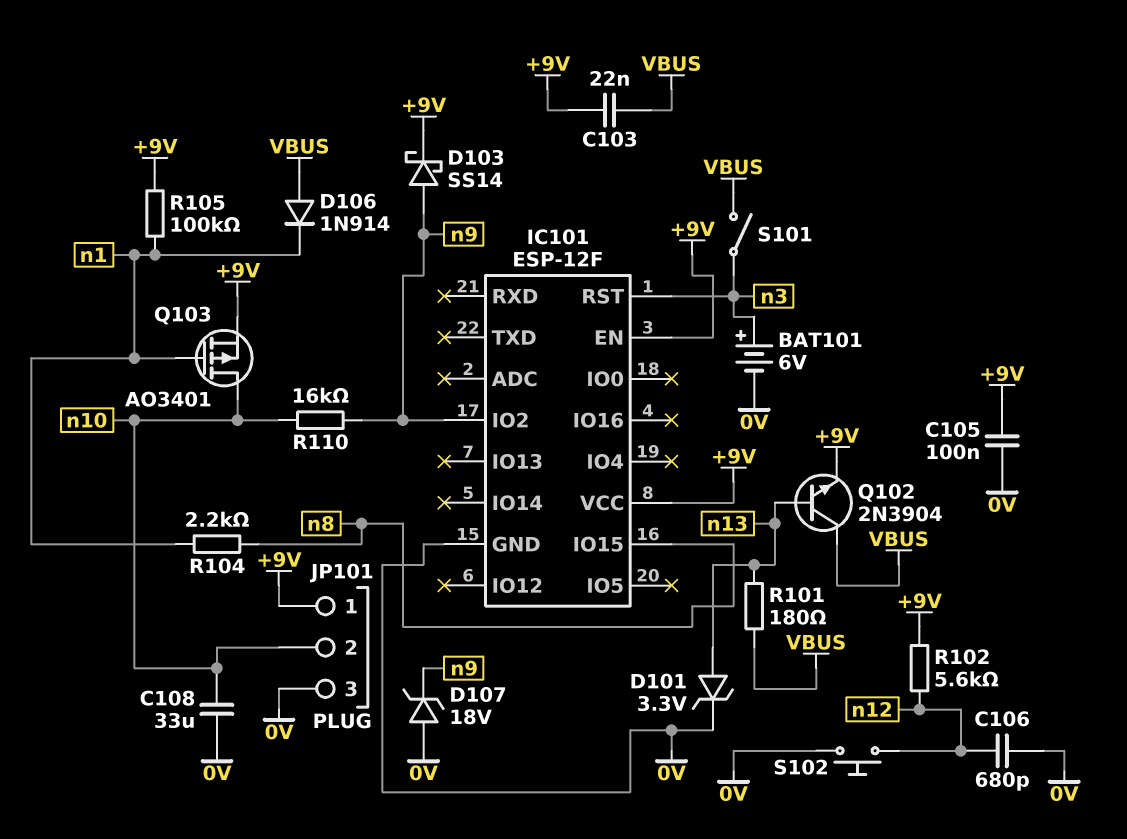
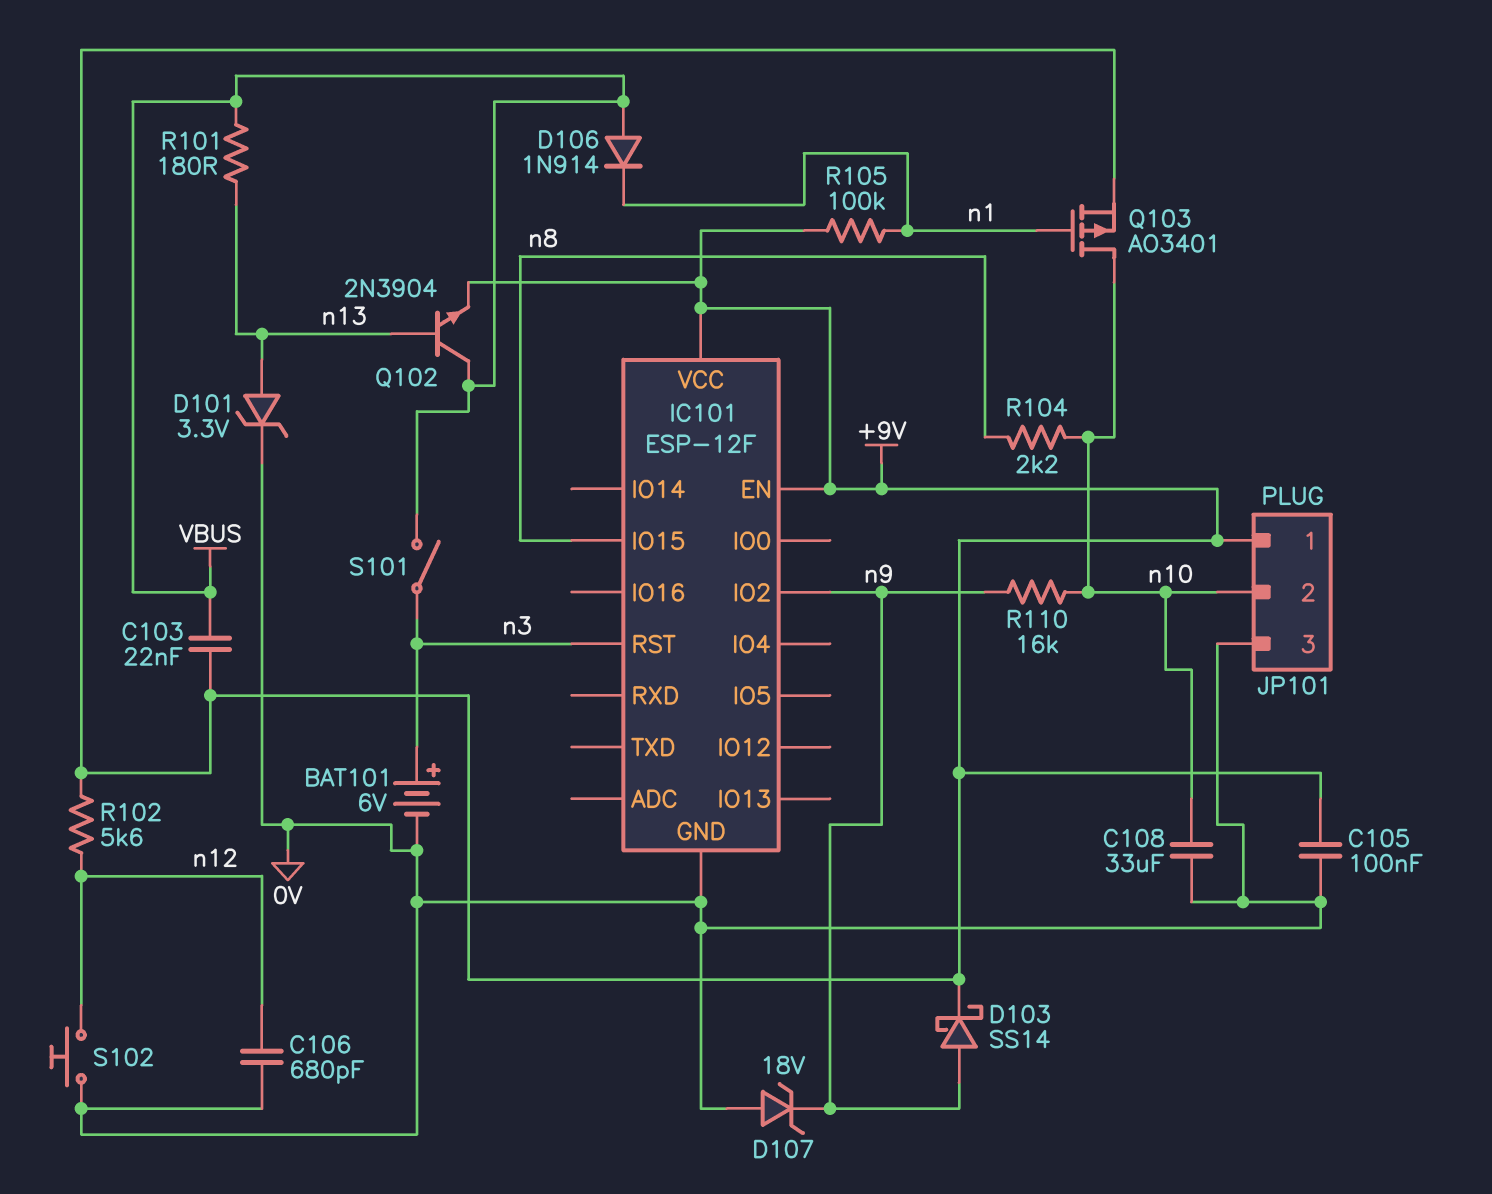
R104: 2.2k (n1, n8) -> 2.2k (n8, n10)

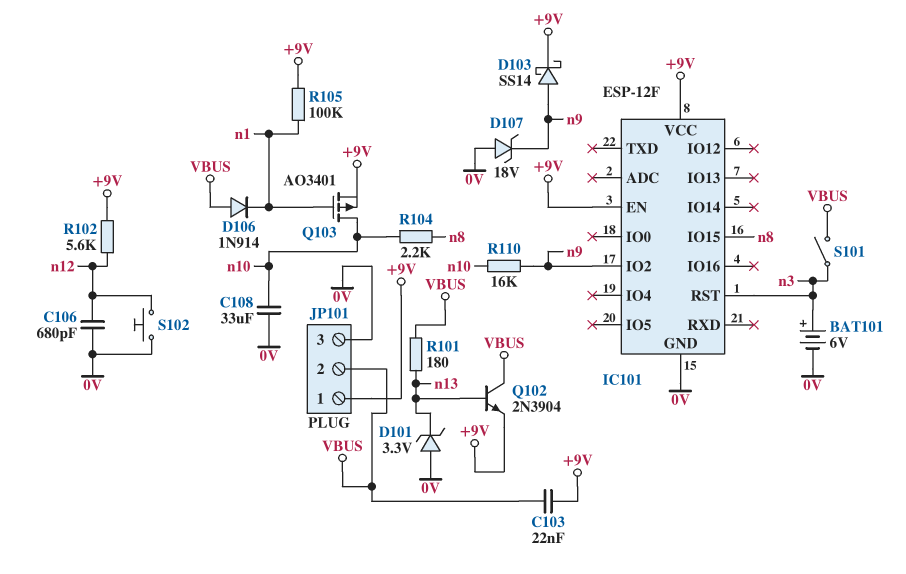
C105: 100nF (+9V, 0V) -> none
D101: zener 3.3V (A n13, K 0V) -> zener 3.3V (A 0V, K n13)
JP101 pin 2: n10 -> VBUS

